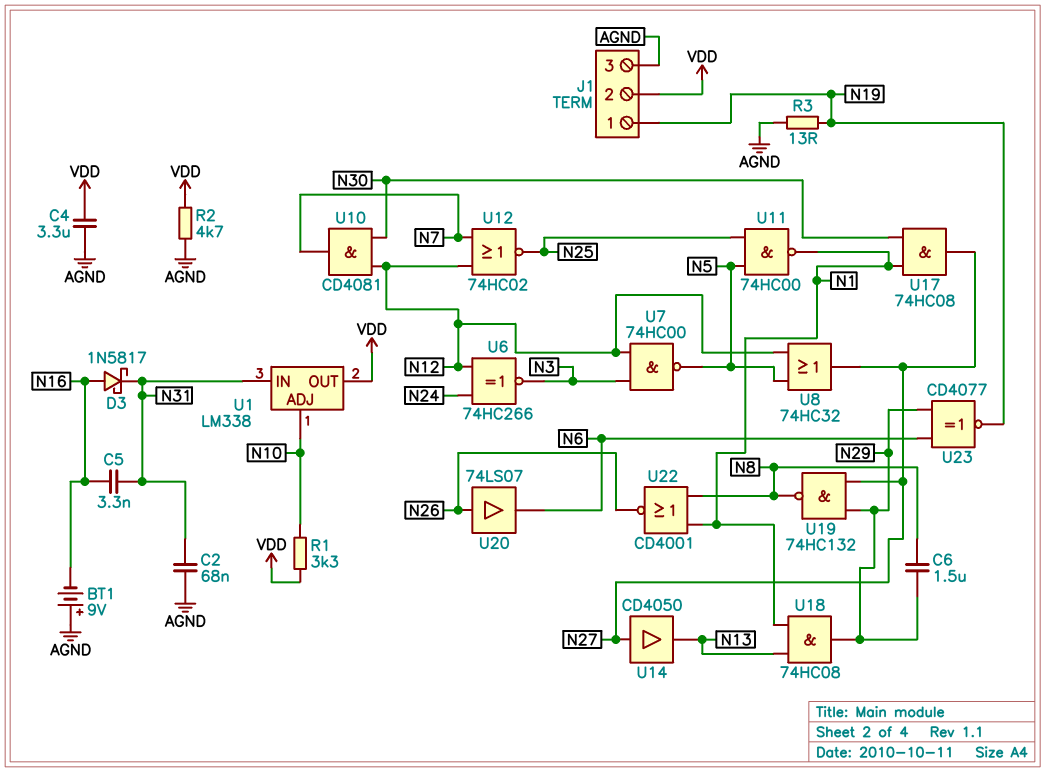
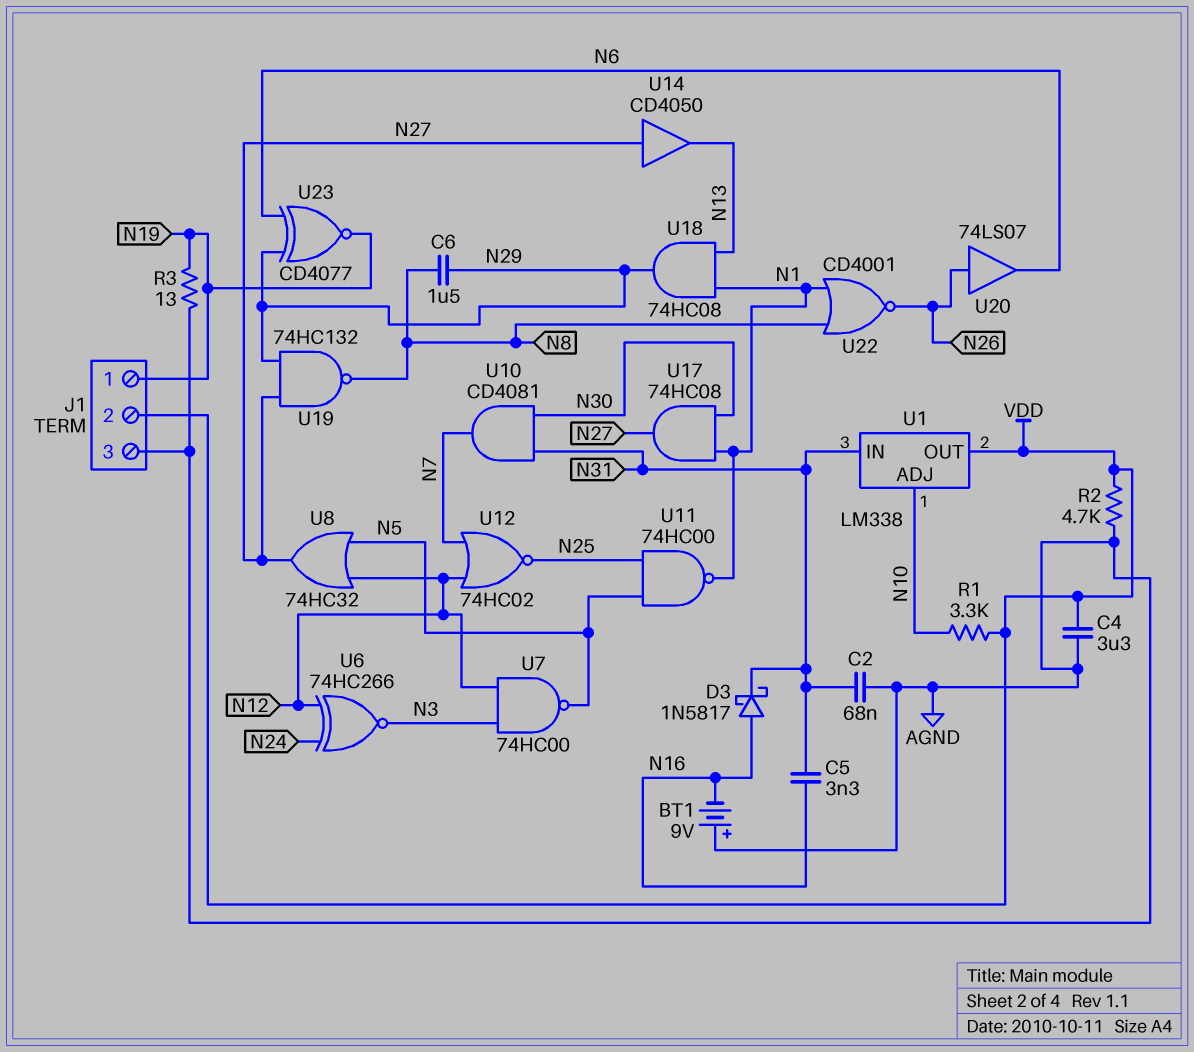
U10: AND CD4081 (in N12, in N30, out N7) -> AND CD4081 (in N30, in N31, out N7)

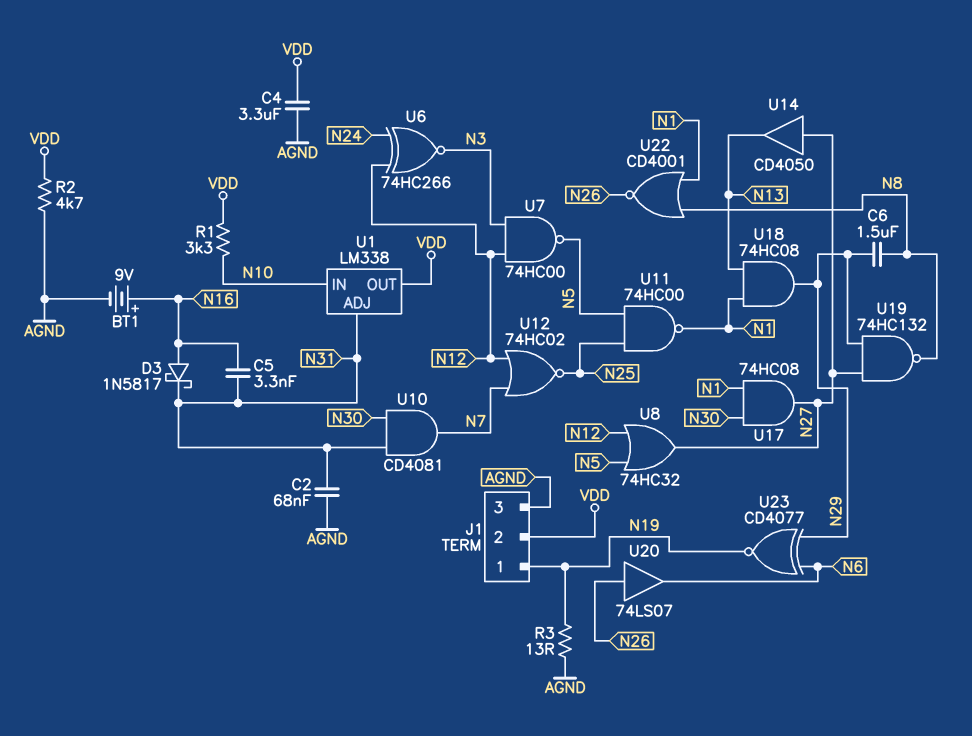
BT1: 9V (plus AGND, minus N16) -> 9V (plus N16, minus AGND)
U1 pin ADJ: N10 -> N31
U1 pin IN: N31 -> N10

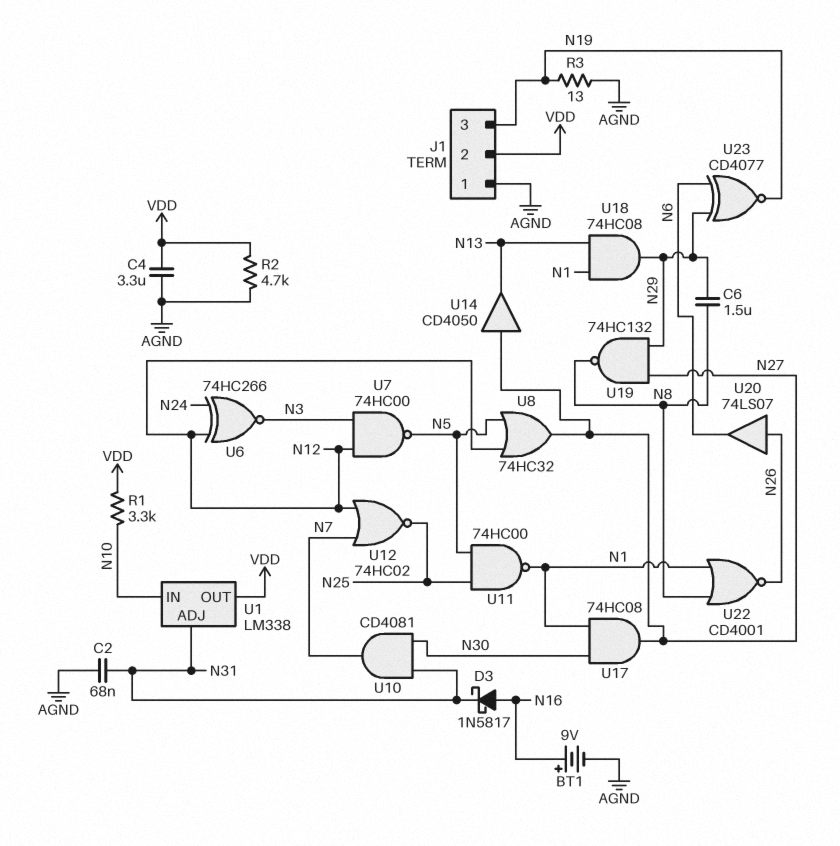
C5: 3.3nF (N16, N31) -> none
J1 pin 1: N19 -> AGND
J1 pin 3: AGND -> N19

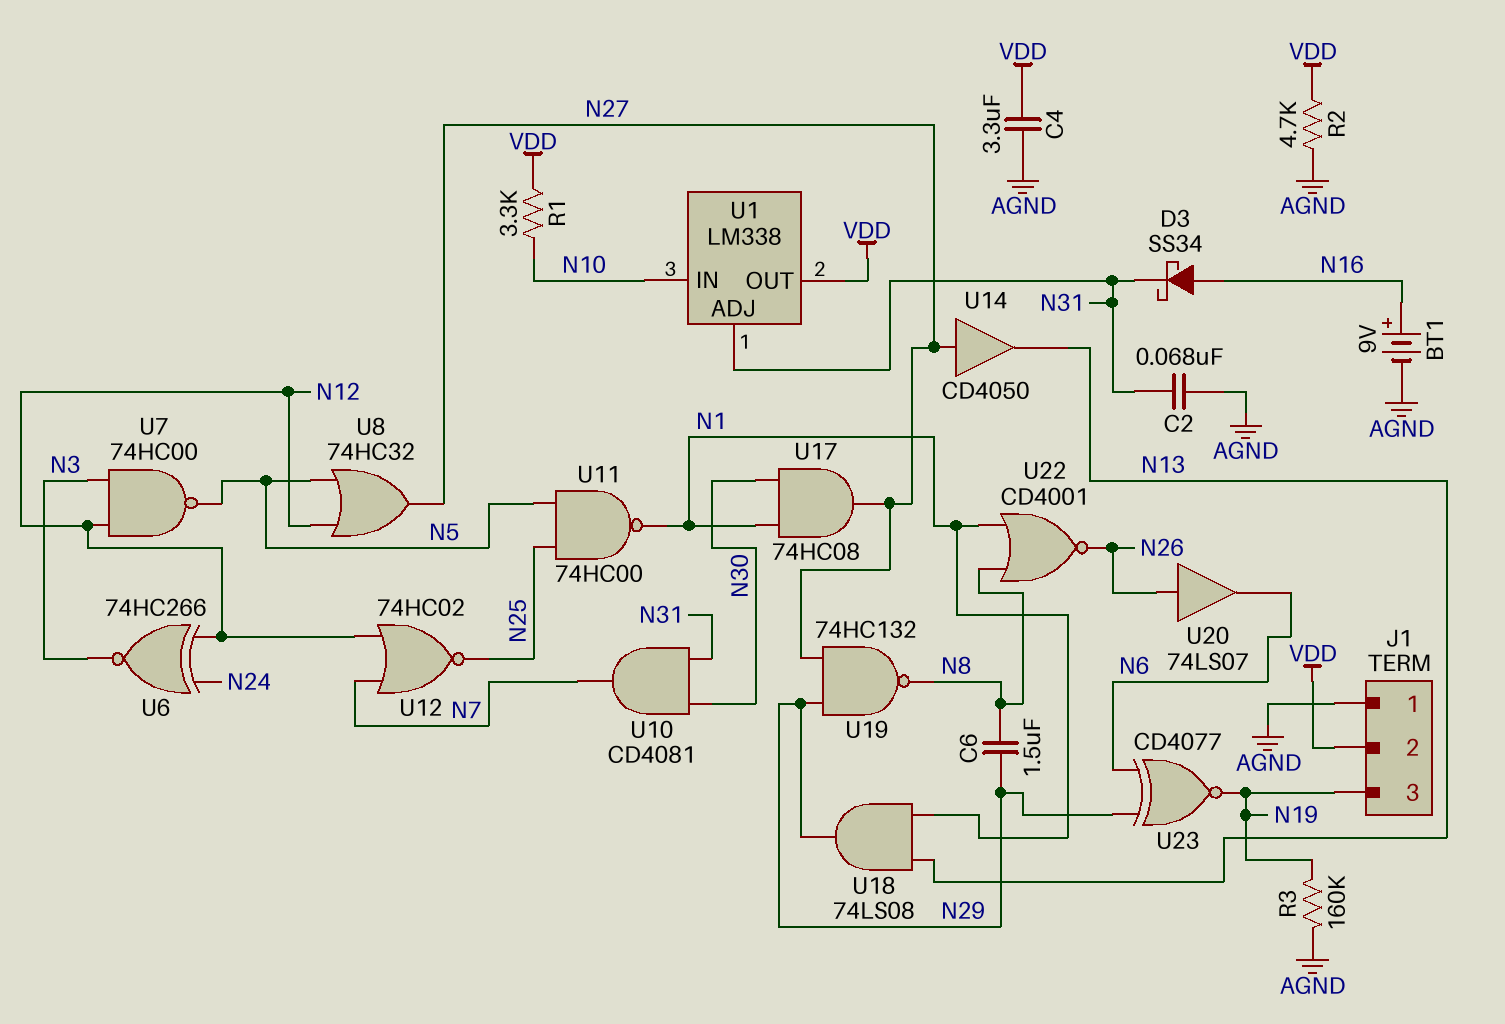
D3: schottky 1N5817 (A N16, K N31) -> schottky SS34 (A N16, K N31)
R3: 13 (AGND, N19) -> 160k (AGND, N19)
U18: AND 74HC08 (in N1, in N13, out N29) -> AND 74LS08 (in N1, in N13, out N29)

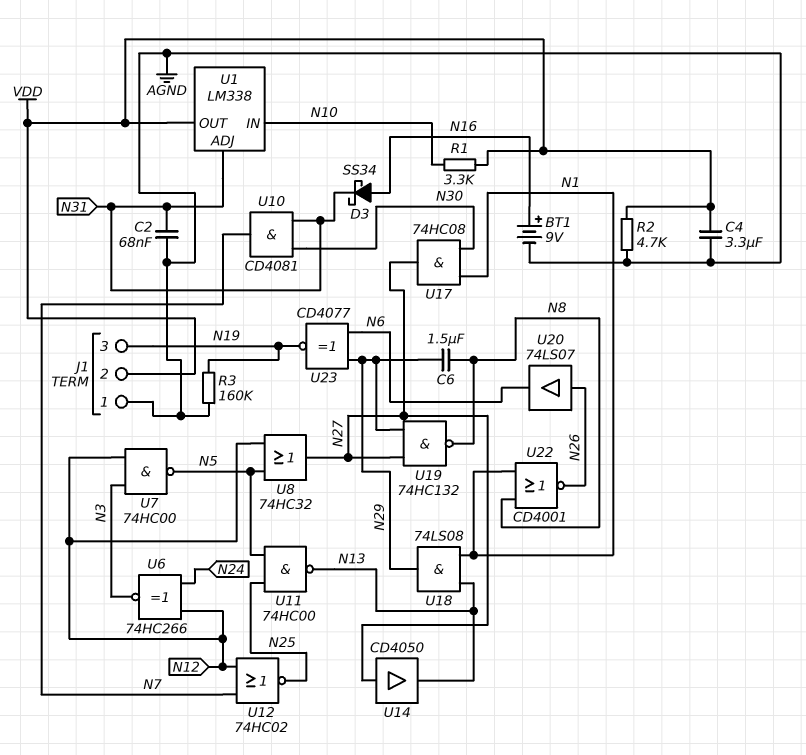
U11: NAND 74HC00 (in N5, in N25, out N1) -> NAND 74HC00 (in N5, in N25, out N13)

